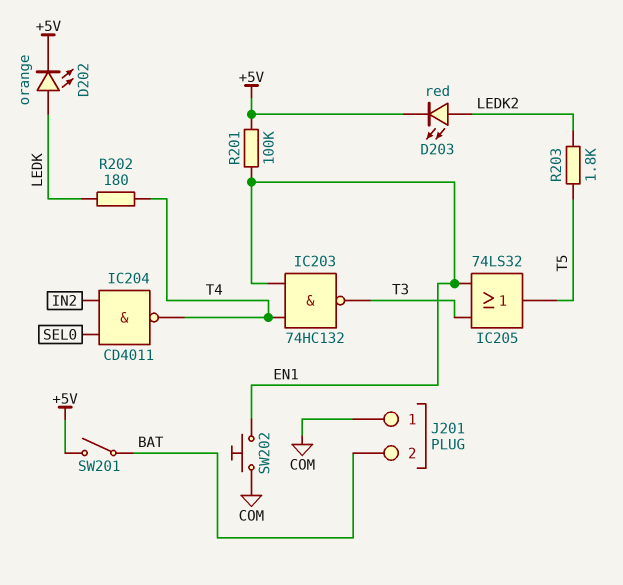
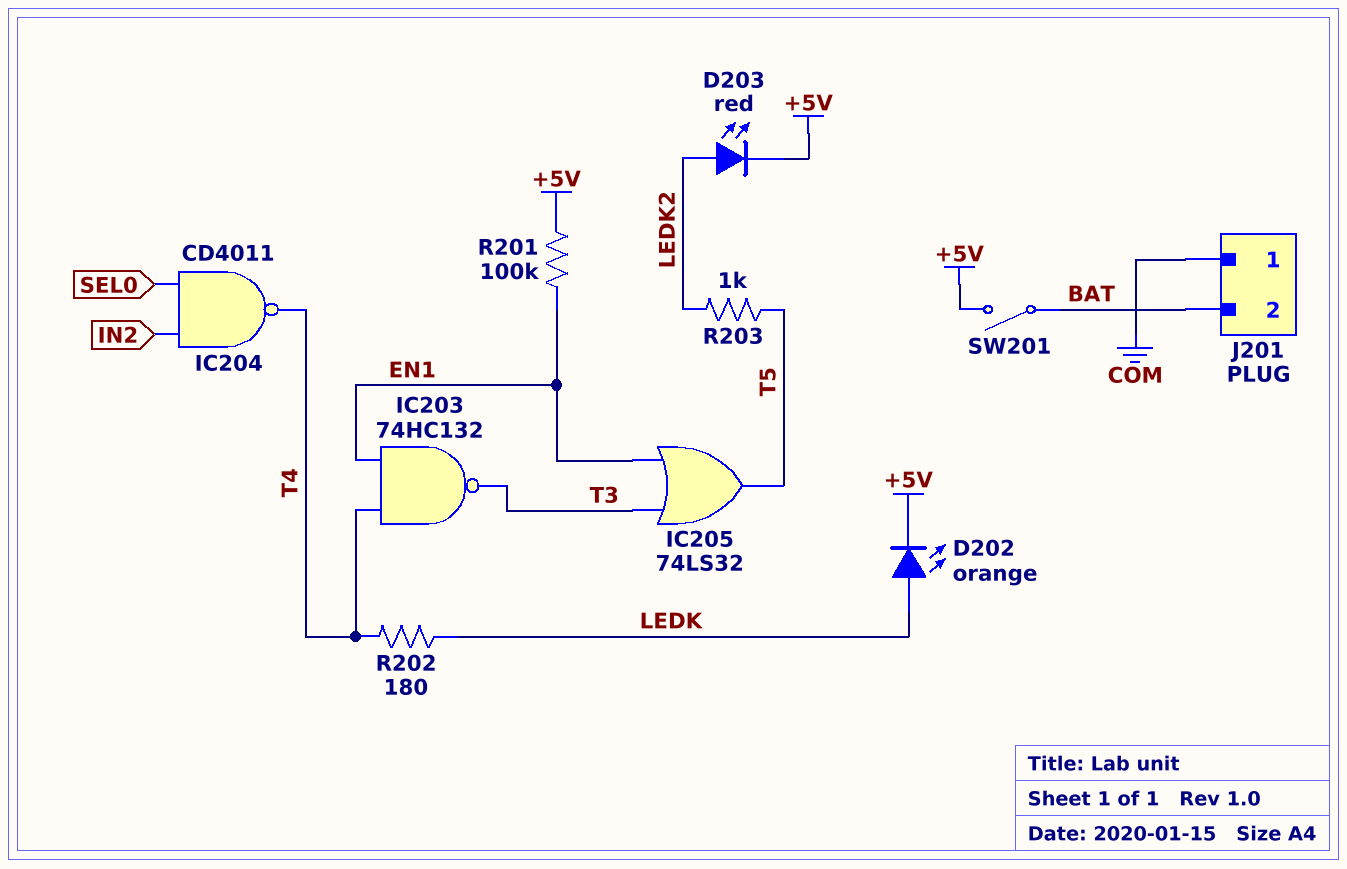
R203: 1.8k (LEDK2, T5) -> 1k (LEDK2, T5)
SW202: button (COM, EN1) -> none

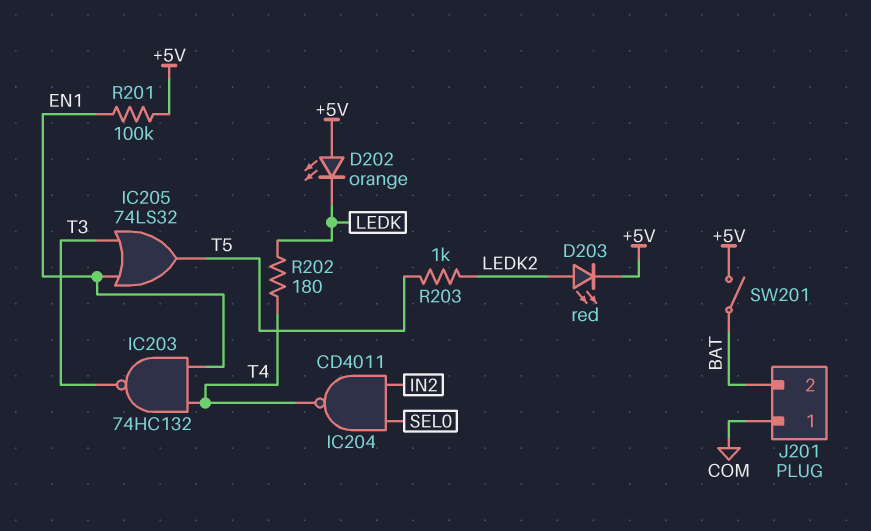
D202: LED orange (A LEDK, K +5V) -> LED orange (A +5V, K LEDK)

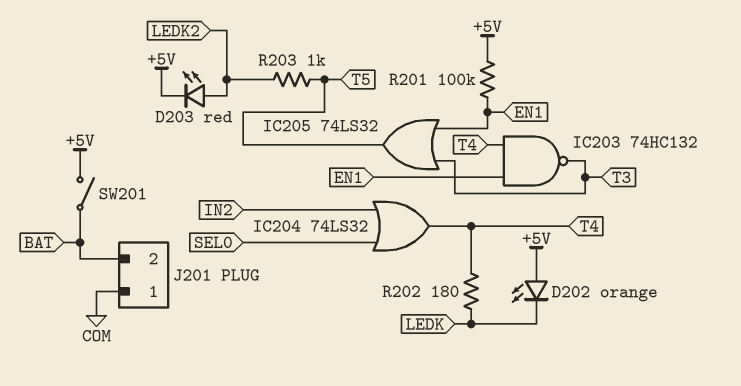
IC204: NAND CD4011 (in IN2, in SEL0, out T4) -> OR 74LS32 (in IN2, in SEL0, out T4)

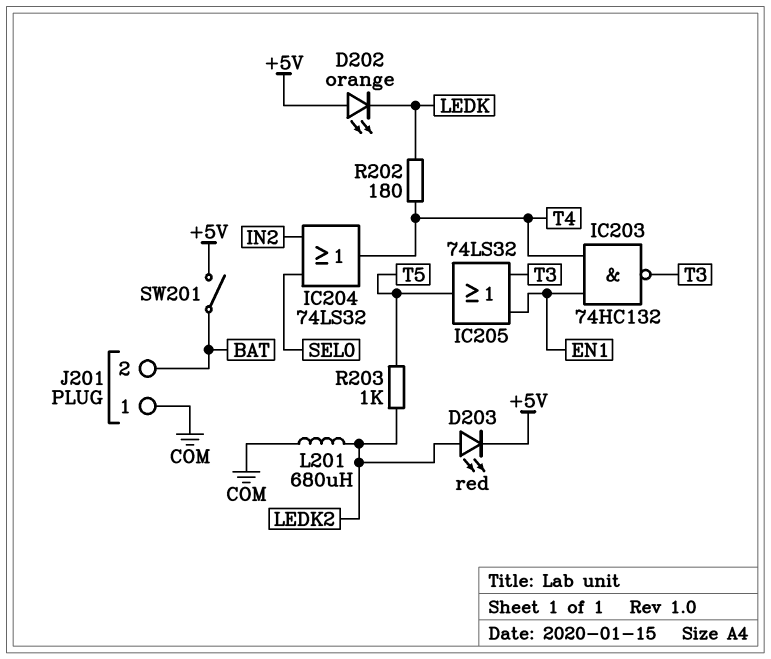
L201: none -> 680uH (COM, LEDK2)
R201: 100k (+5V, EN1) -> none

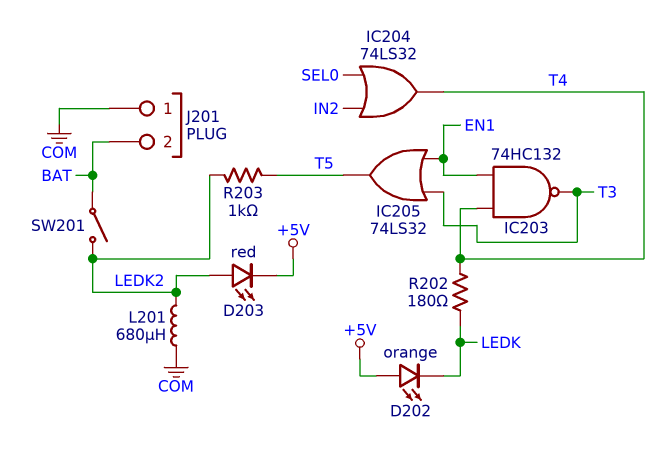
SW201: switch (+5V, BAT) -> switch (BAT, LEDK2)

